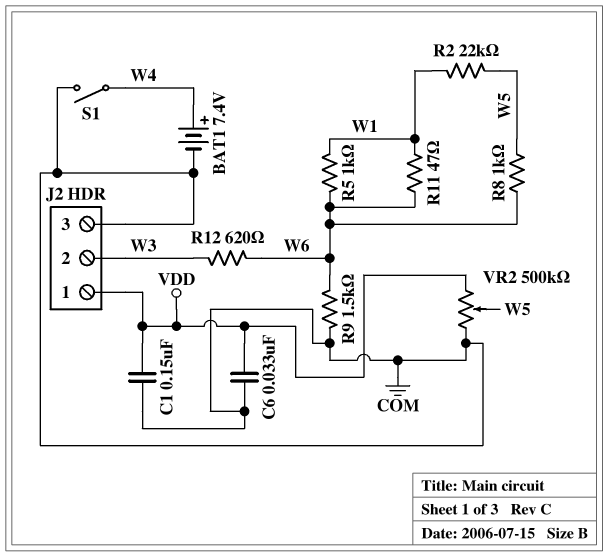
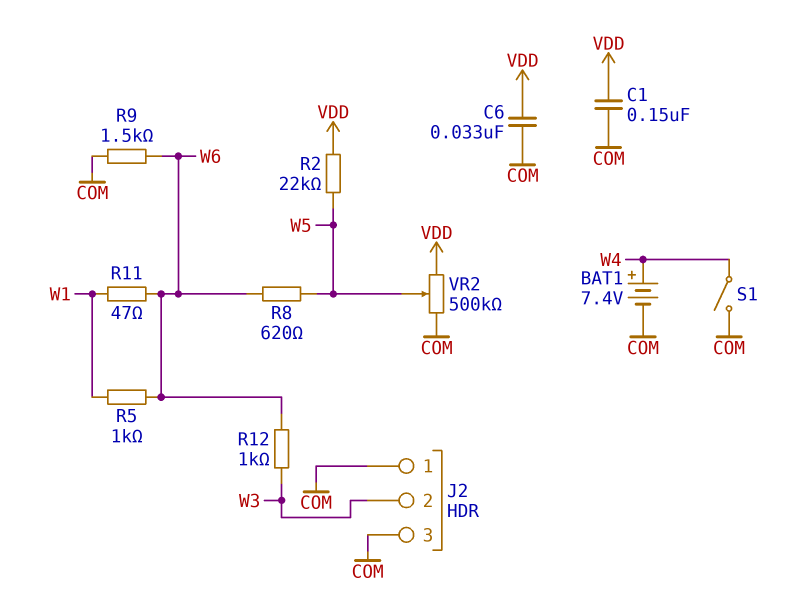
J2 pin 1: VDD -> COM
R2: 22k (W1, W5) -> 22k (VDD, W5)
R8: 1k (W5, W6) -> 620 (W5, W6)
R12: 620 (W3, W6) -> 1k (W3, W6)

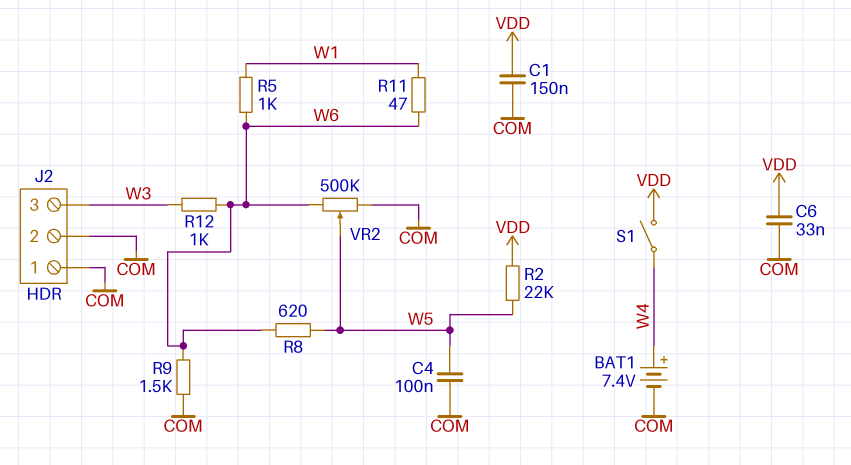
C4: none -> 100nF (COM, W5)
J2 pin 2: W3 -> COM
J2 pin 3: COM -> W3
S1: switch (COM, W4) -> switch (VDD, W4)
VR2: 500k (COM, VDD, wiper W5) -> 500k (COM, W6, wiper W5)

